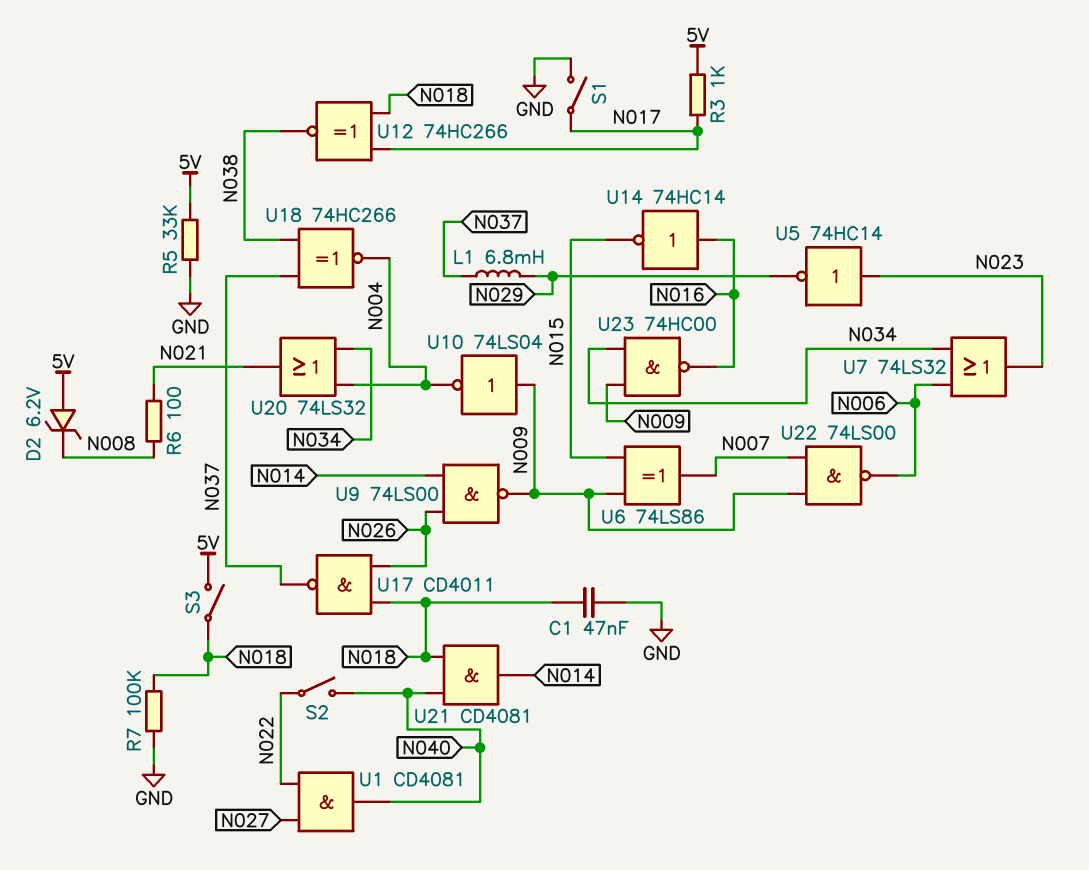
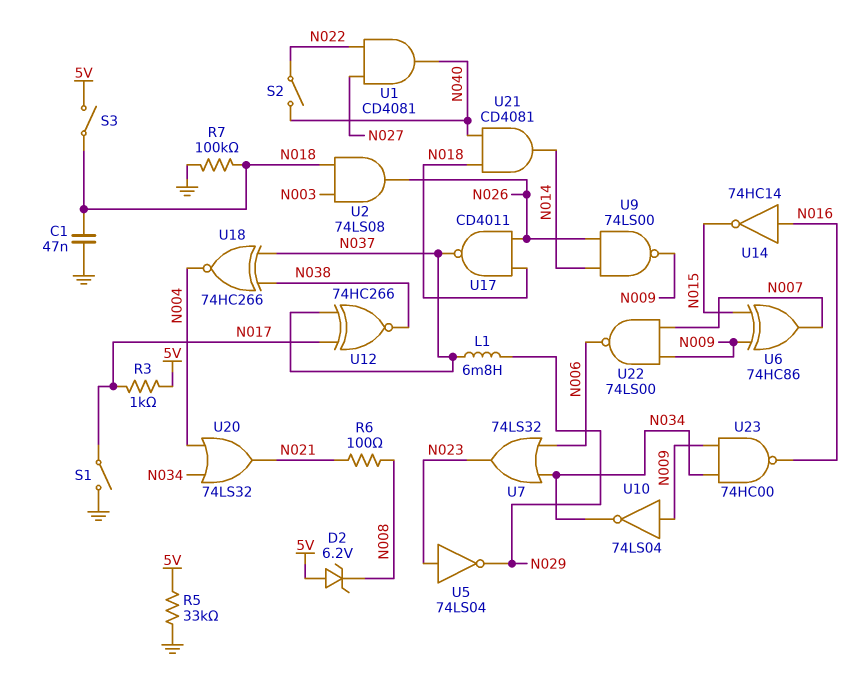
U2: none -> AND 74LS08 (in N003, in N018, out N026)
U5: NOT 74HC14 (in N023, out N029) -> NOT 74LS04 (in N023, out N029)
U6: XOR 74LS86 (in N009, in N015, out N007) -> XOR 74HC86 (in N009, in N015, out N007)
U10: NOT 74LS04 (in N009, out N004) -> NOT 74LS04 (in N009, out N034)
U12: XNOR 74HC266 (in N017, in N018, out N038) -> XNOR 74HC266 (in N017, in N037, out N038)

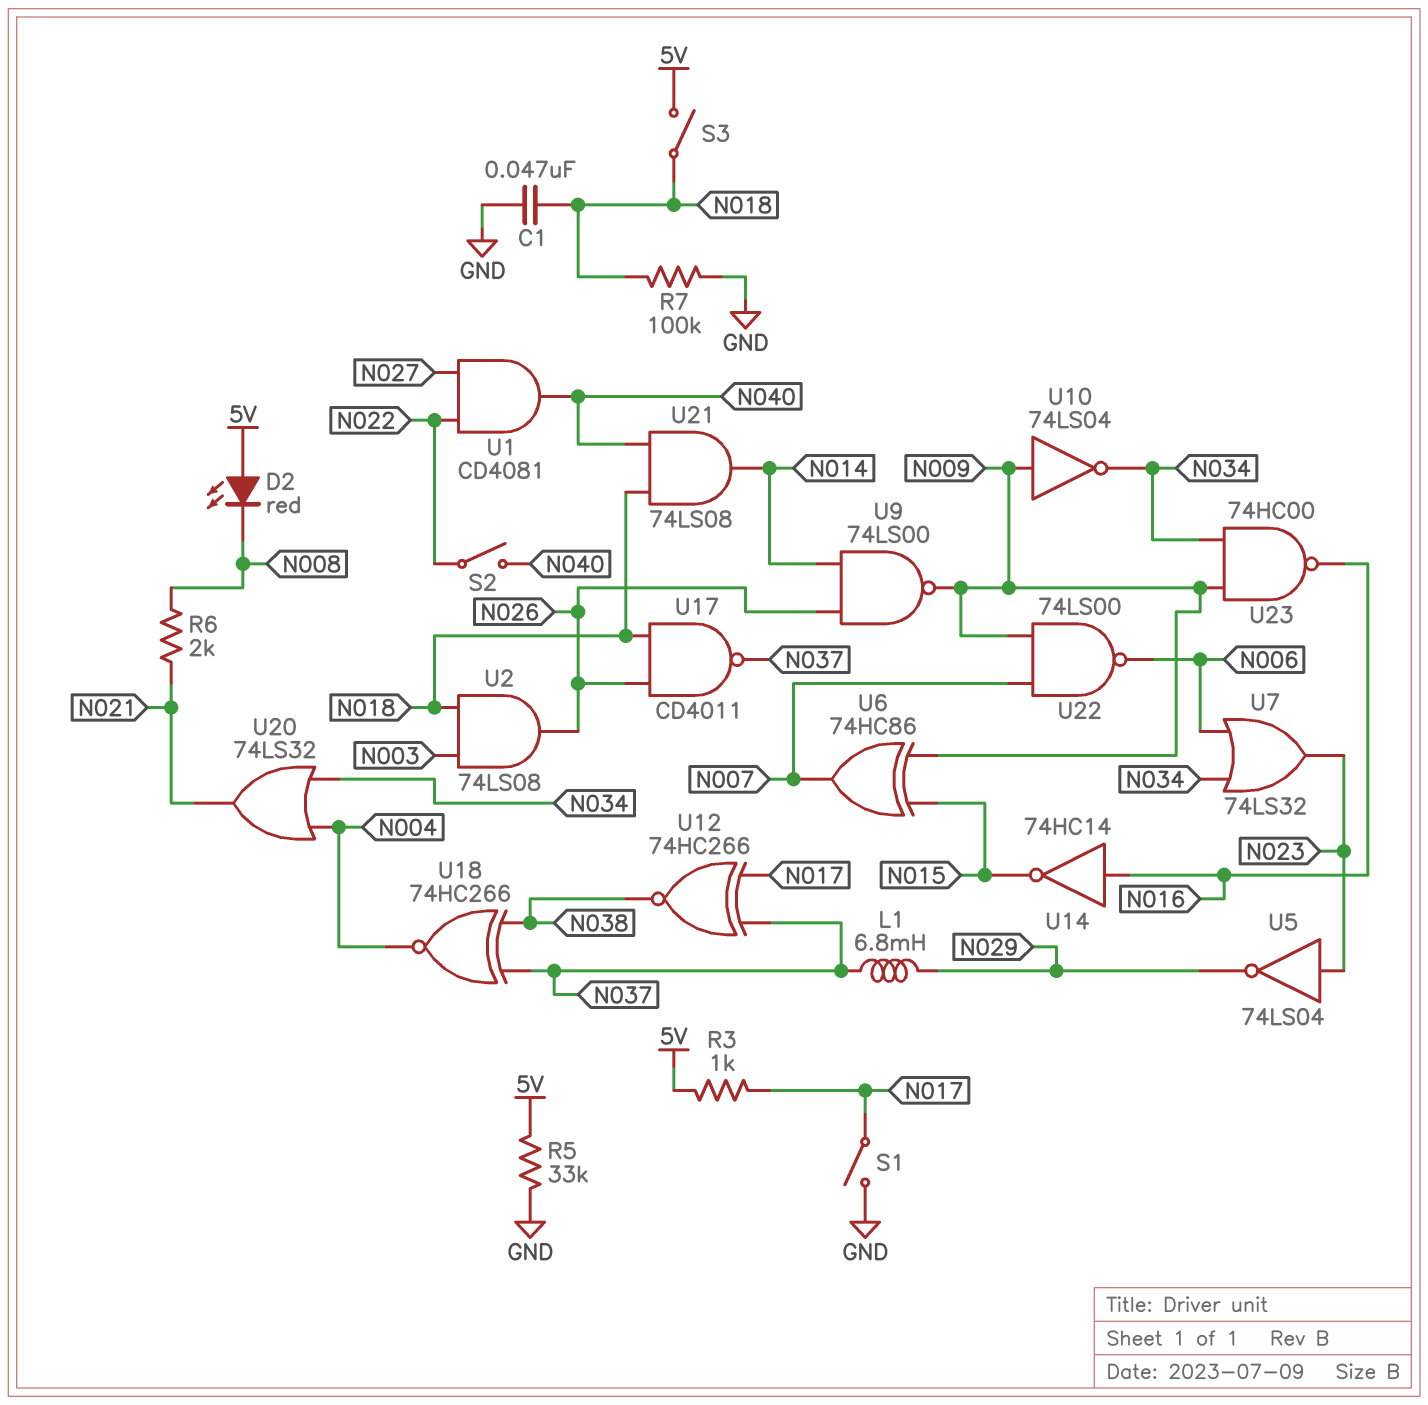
D2: zener 6.2V (A 5V, K N008) -> LED red (A 5V, K N008)
R6: 100 (N008, N021) -> 2k (N008, N021)
U21: AND CD4081 (in N018, in N040, out N014) -> AND 74LS08 (in N018, in N040, out N014)

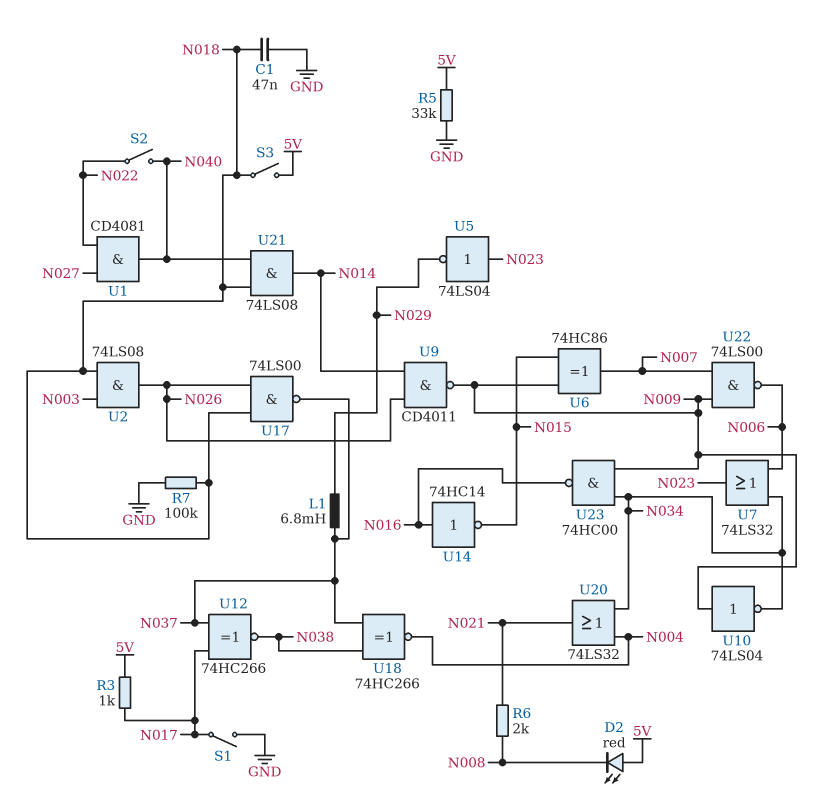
U9: NAND 74LS00 (in N014, in N026, out N009) -> NAND CD4011 (in N014, in N026, out N009)
U17: NAND CD4011 (in N018, in N026, out N037) -> NAND 74LS00 (in N018, in N026, out N037)

